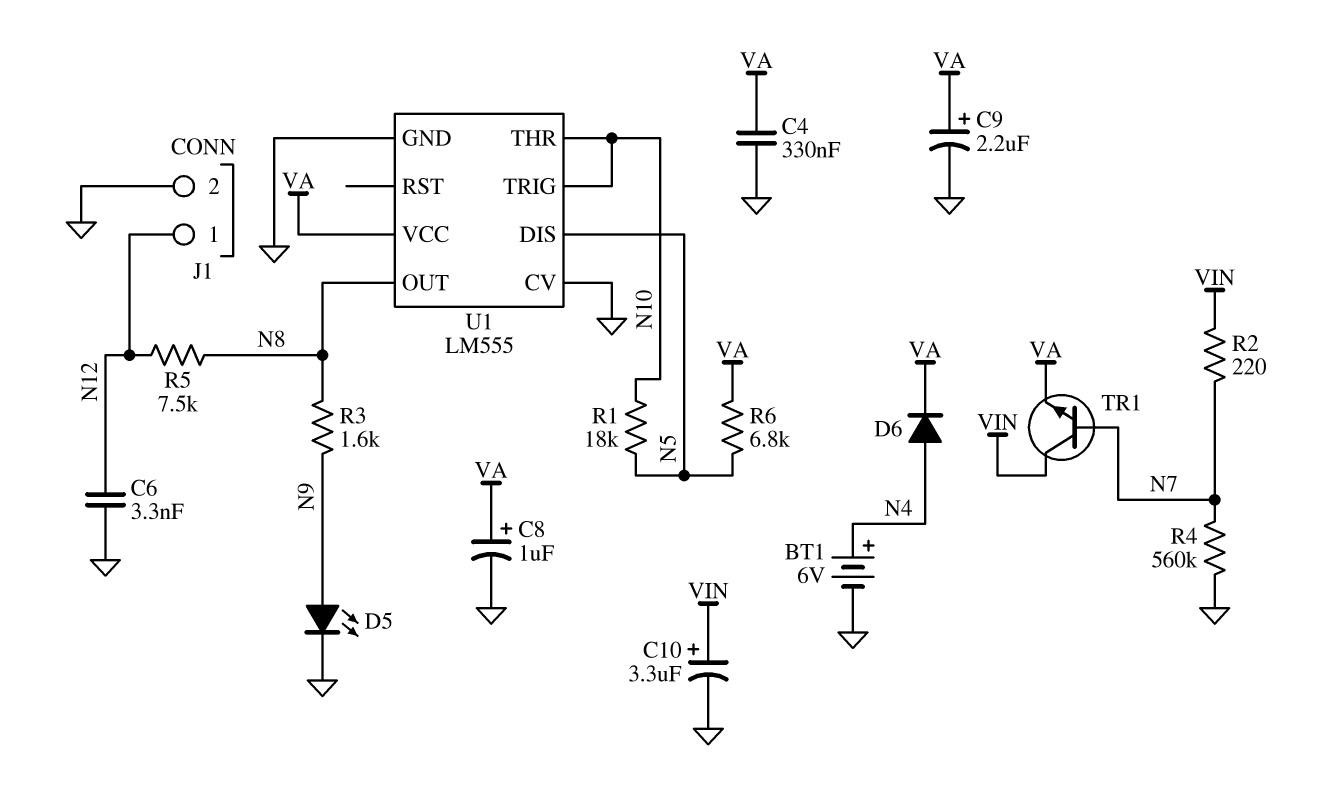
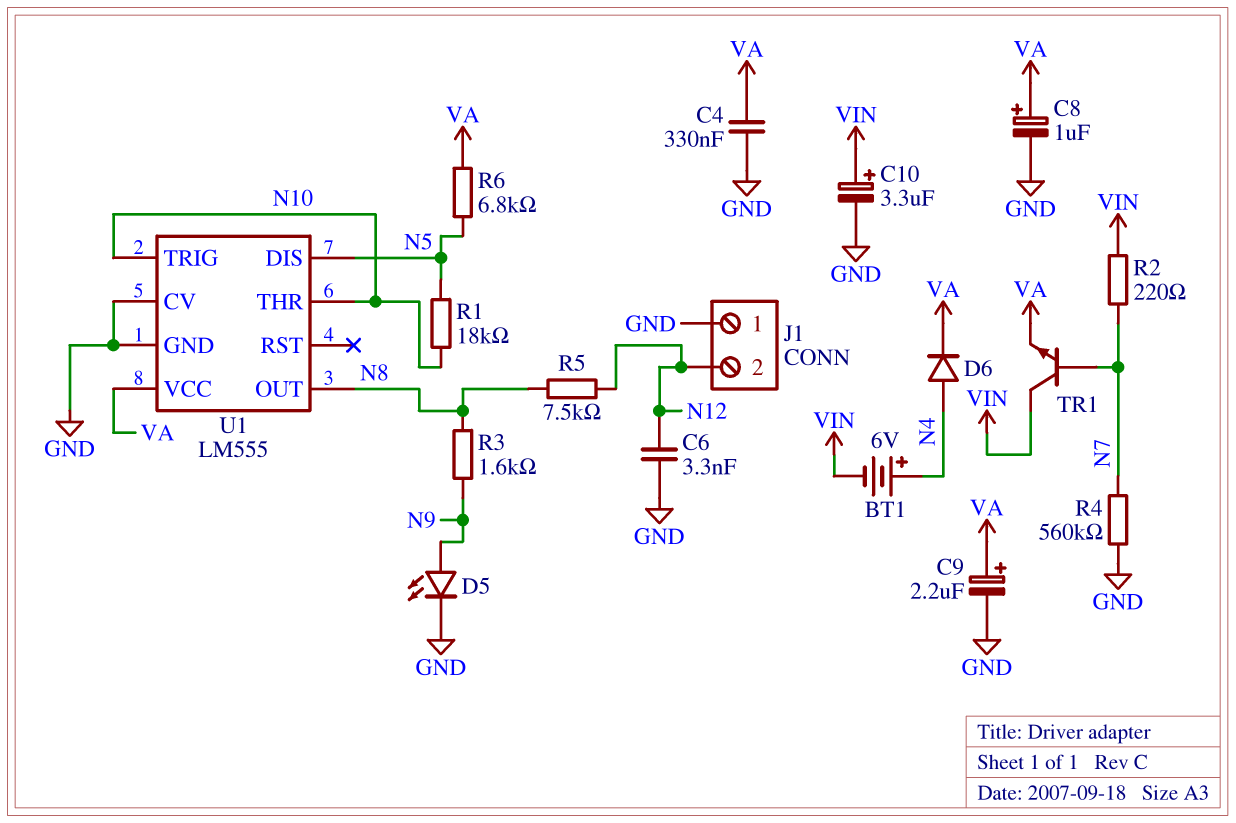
BT1: 6V (plus N4, minus GND) -> 6V (plus N4, minus VIN)
J1 pin 1: N12 -> GND
J1 pin 2: GND -> N12

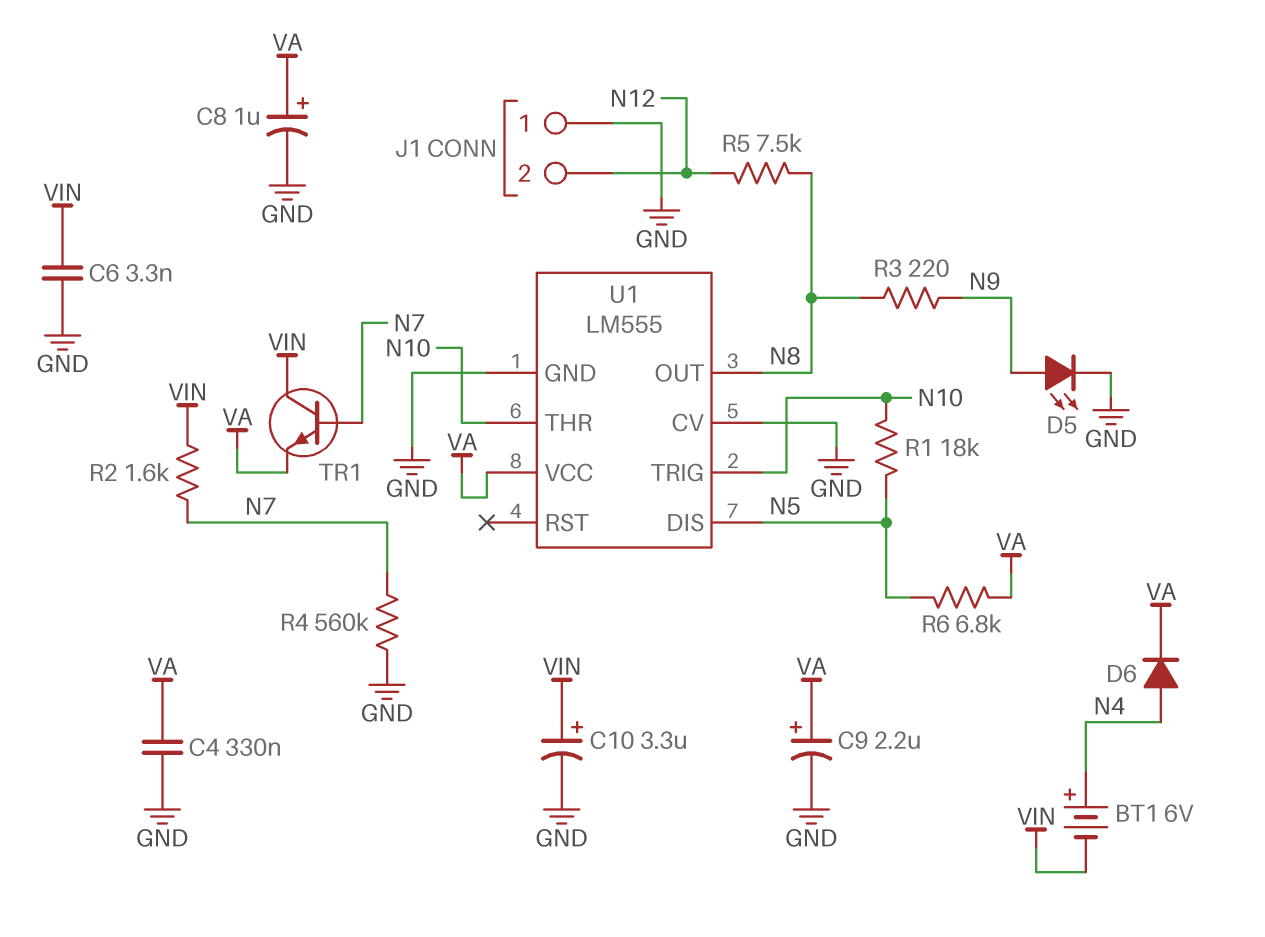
C6: 3.3nF (GND, N12) -> 3.3nF (GND, VIN)
R2: 220 (N7, VIN) -> 1.6k (N7, VIN)
R3: 1.6k (N8, N9) -> 220 (N8, N9)

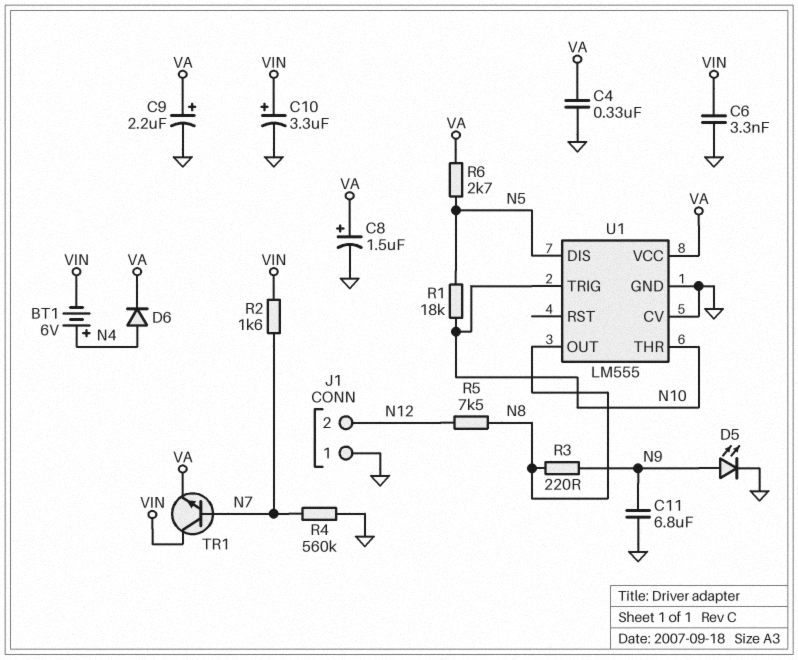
C8: 1uF (plus VA, minus GND) -> 1.5uF (plus VA, minus GND)
C11: none -> 6.8uF (GND, N9)
R6: 6.8k (N5, VA) -> 2.7k (N5, VA)

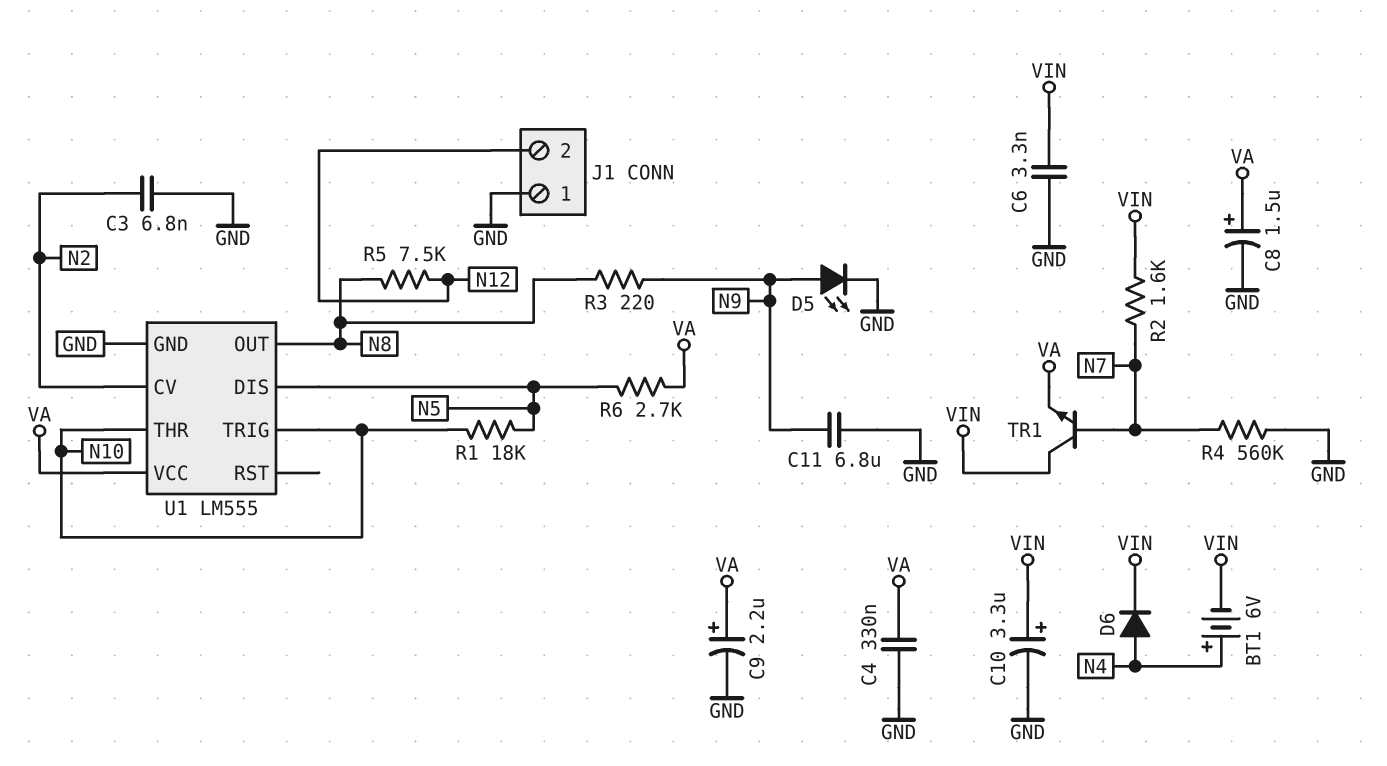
C3: none -> 6.8nF (GND, N2)
D6: diode (A N4, K VA) -> diode (A N4, K VIN)
U1 pin CV: GND -> N2

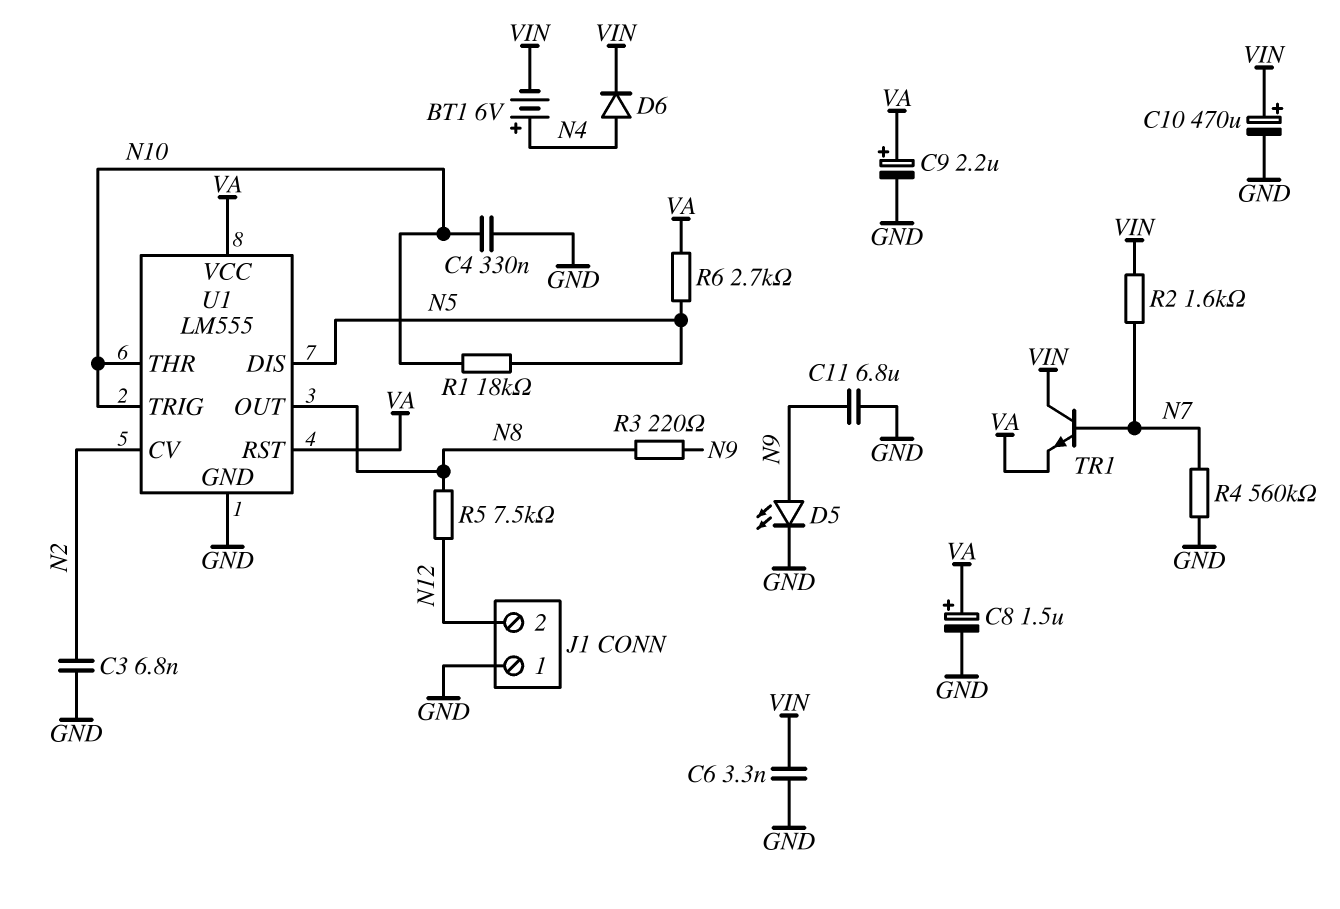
C4: 330nF (GND, VA) -> 330nF (GND, N10)
C10: 3.3uF (plus VIN, minus GND) -> 470uF (plus VIN, minus GND)
U1 pin RST: none -> VA

